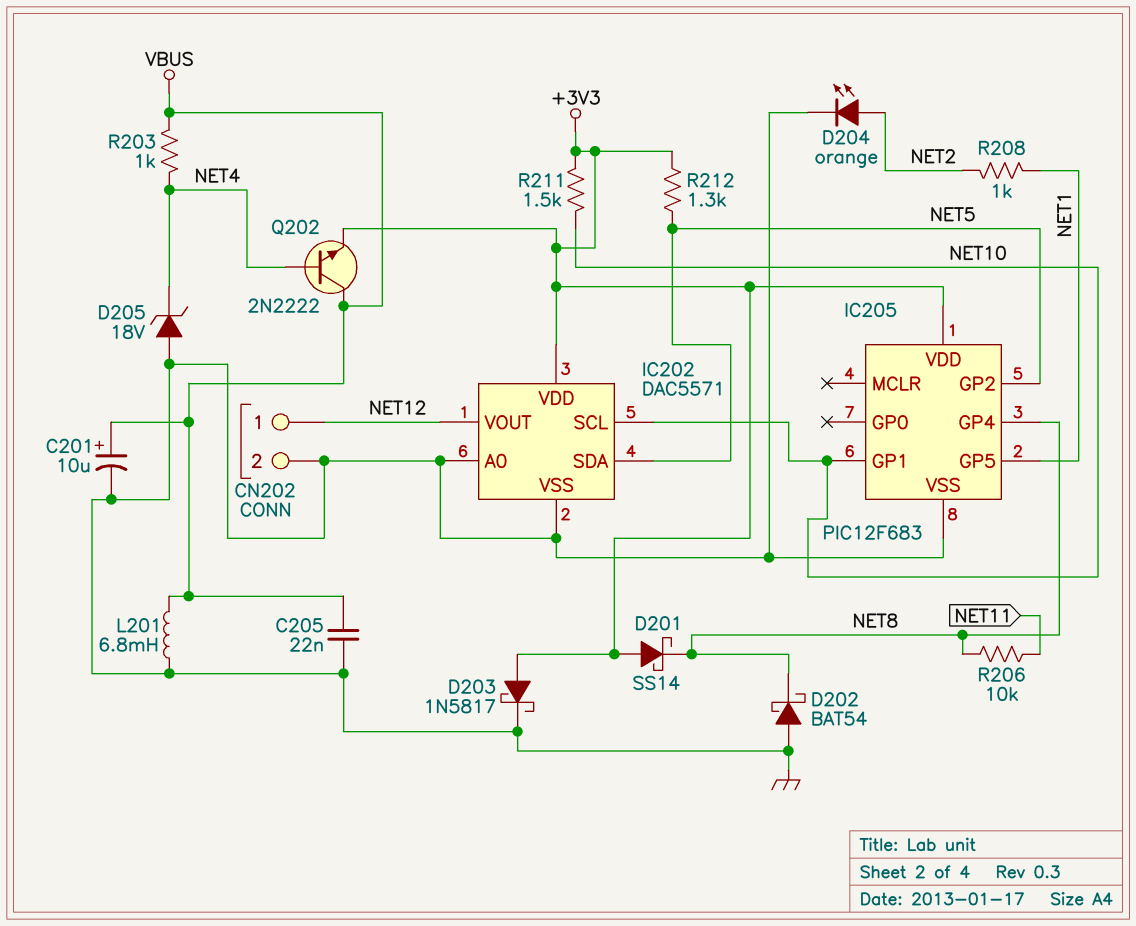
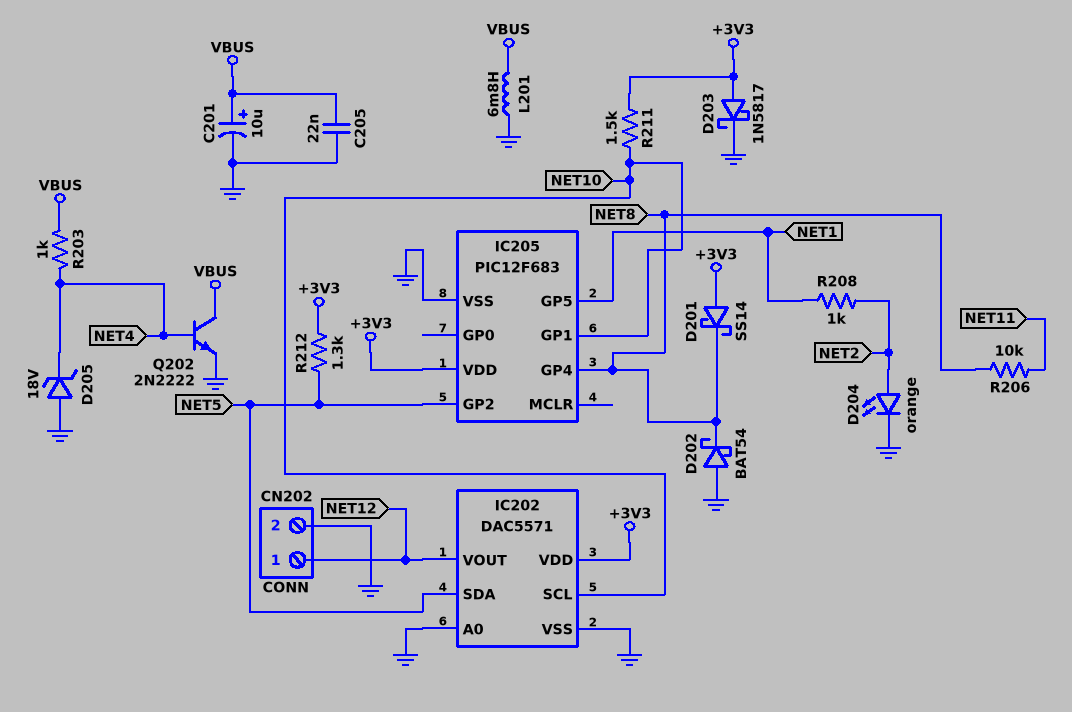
Q202: NPN 2N2222 (B NET4, C VBUS, E +3V3) -> NPN 2N2222 (B NET4, C VBUS, E GND)

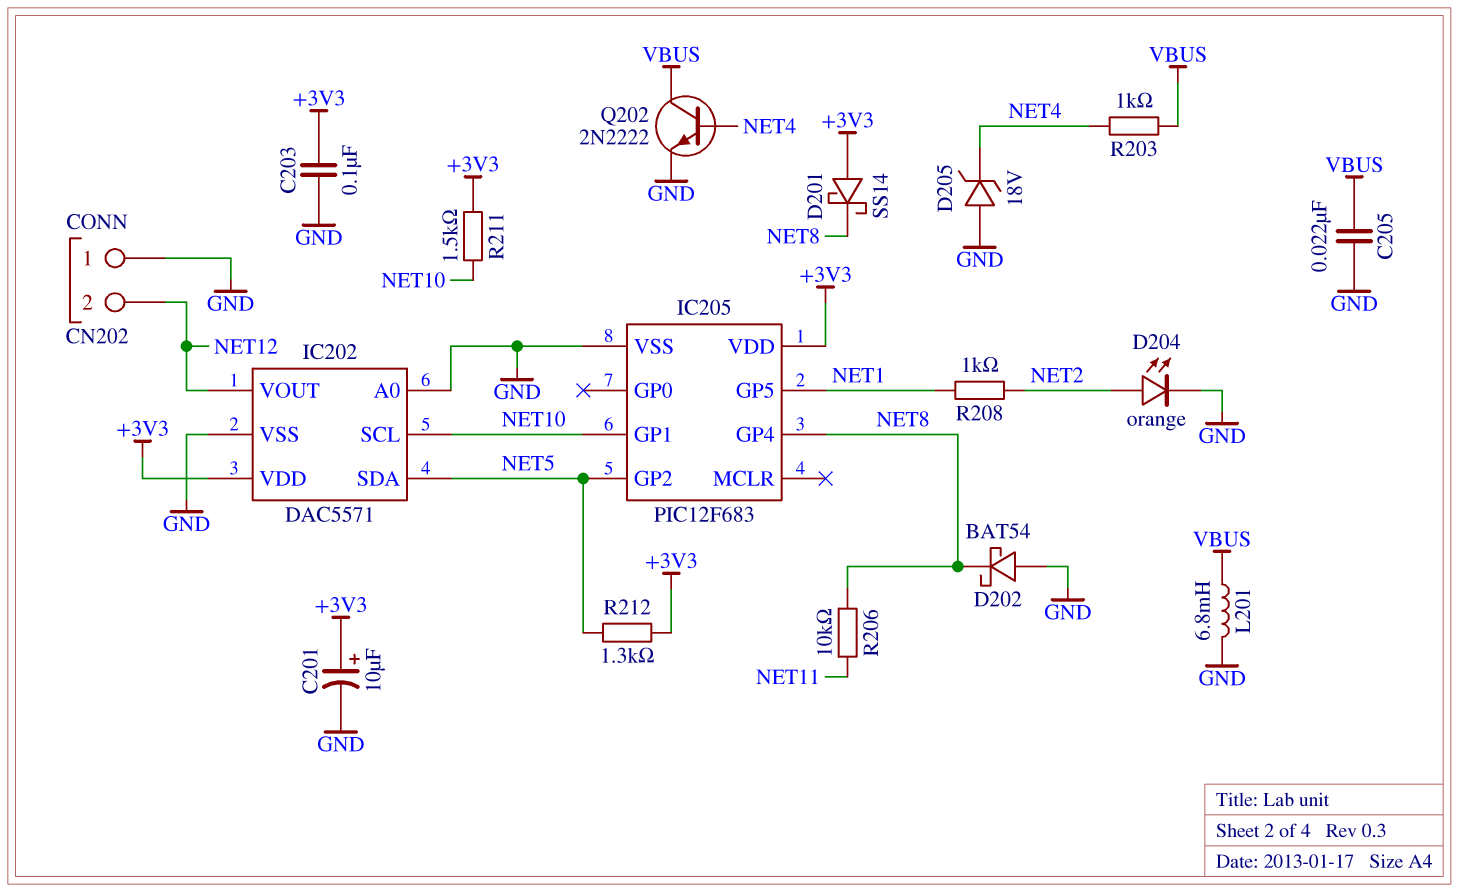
C201: 10uF (plus VBUS, minus GND) -> 10uF (plus +3V3, minus GND)
C203: none -> 100nF (+3V3, GND)
CN202 pin 1: NET12 -> GND
CN202 pin 2: GND -> NET12
D203: schottky 1N5817 (A +3V3, K GND) -> none

